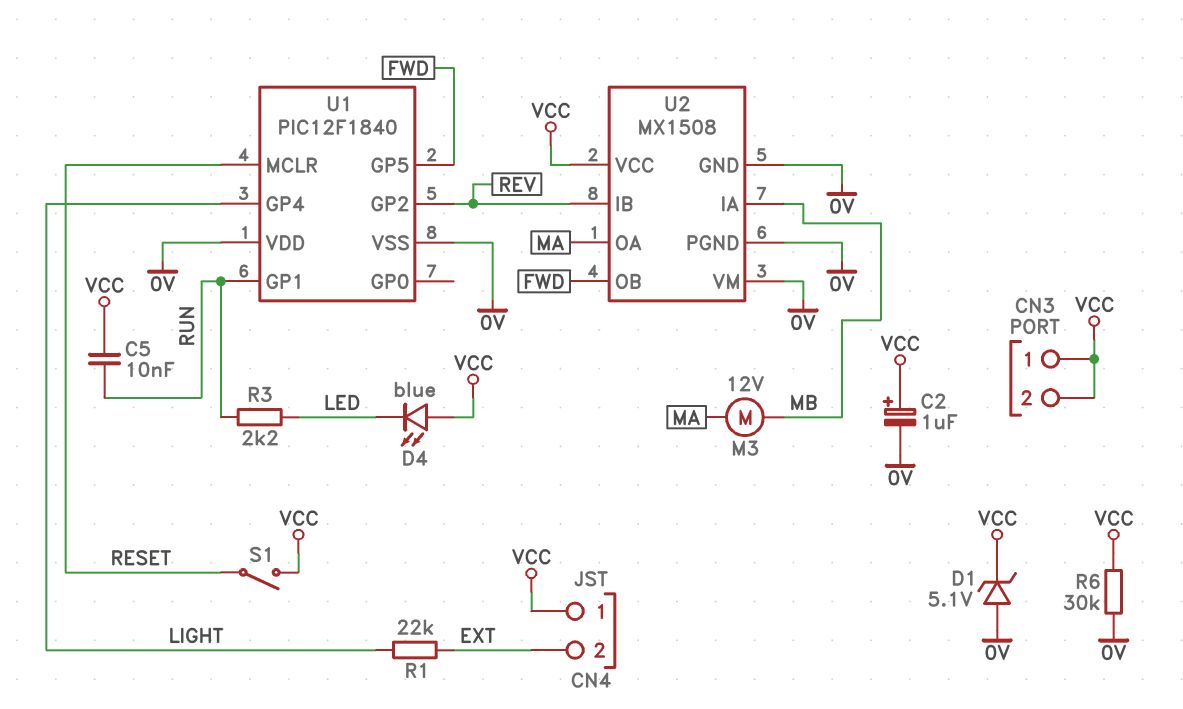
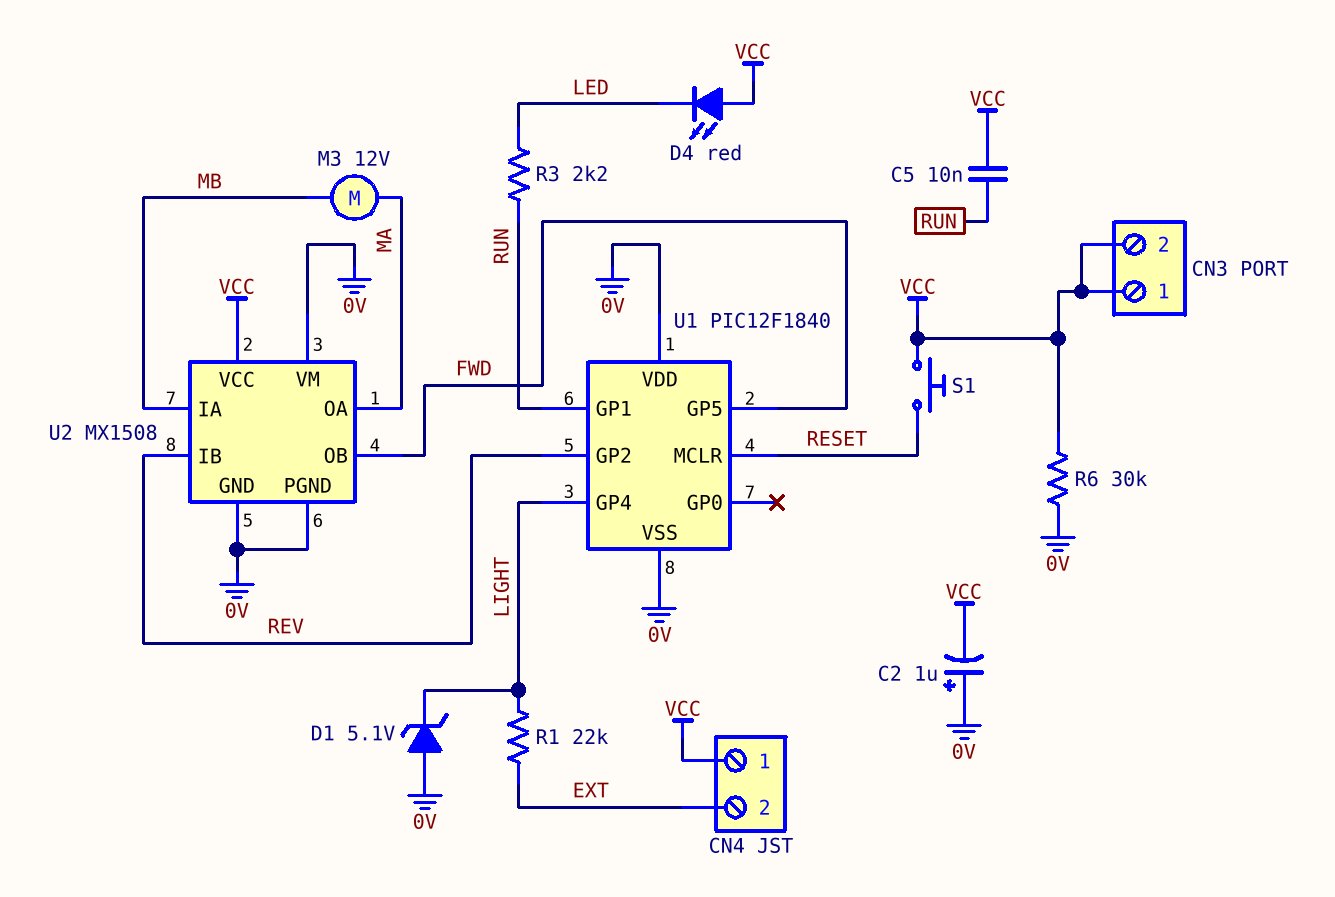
C2: 1uF (plus VCC, minus 0V) -> 1uF (plus 0V, minus VCC)
D1: zener 5.1V (A 0V, K VCC) -> zener 5.1V (A 0V, K LIGHT)
D4: LED blue (A VCC, K LED) -> LED red (A VCC, K LED)
S1: switch (RESET, VCC) -> button (RESET, VCC)

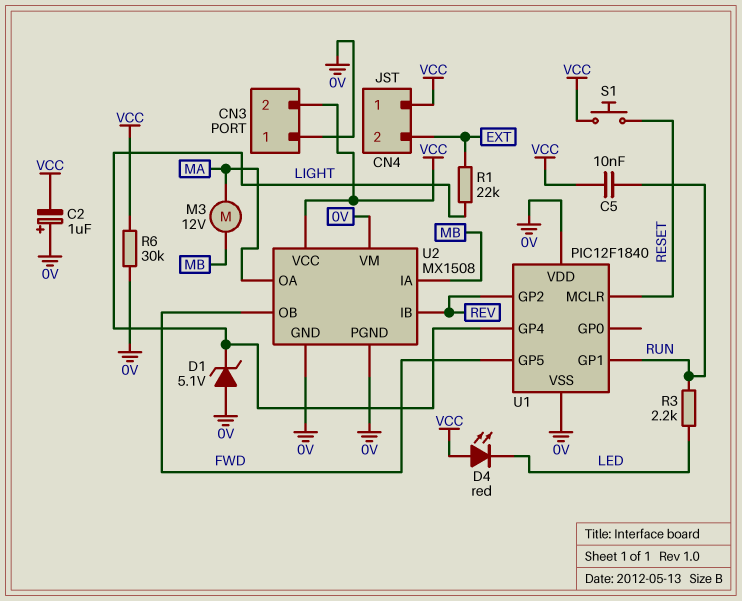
CN3 pin 1: VCC -> 0V

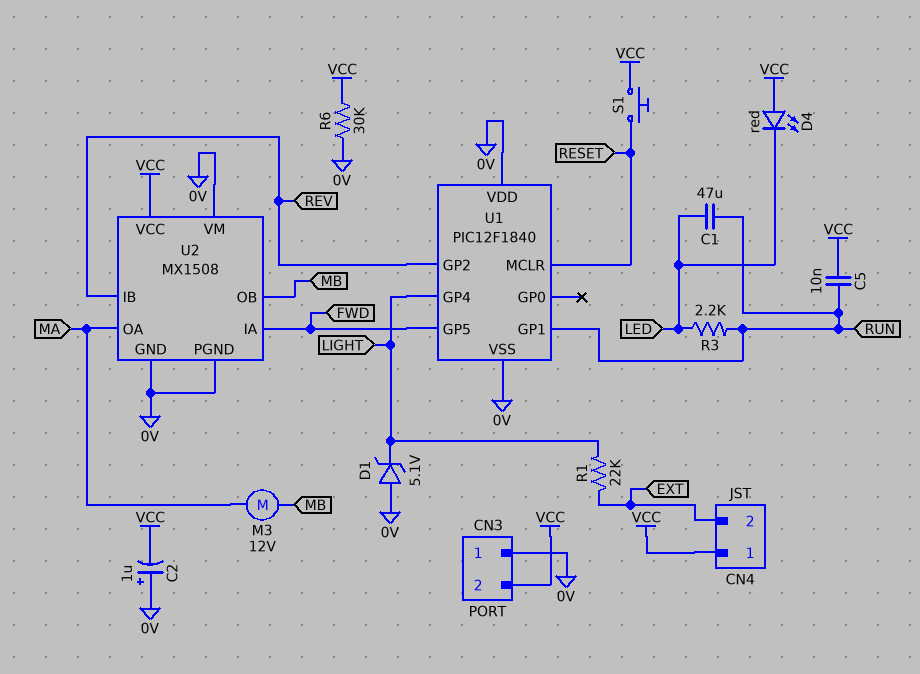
C1: none -> 47uF (LED, RUN)
U2 pin IA: MB -> FWD
U2 pin OB: FWD -> MB

